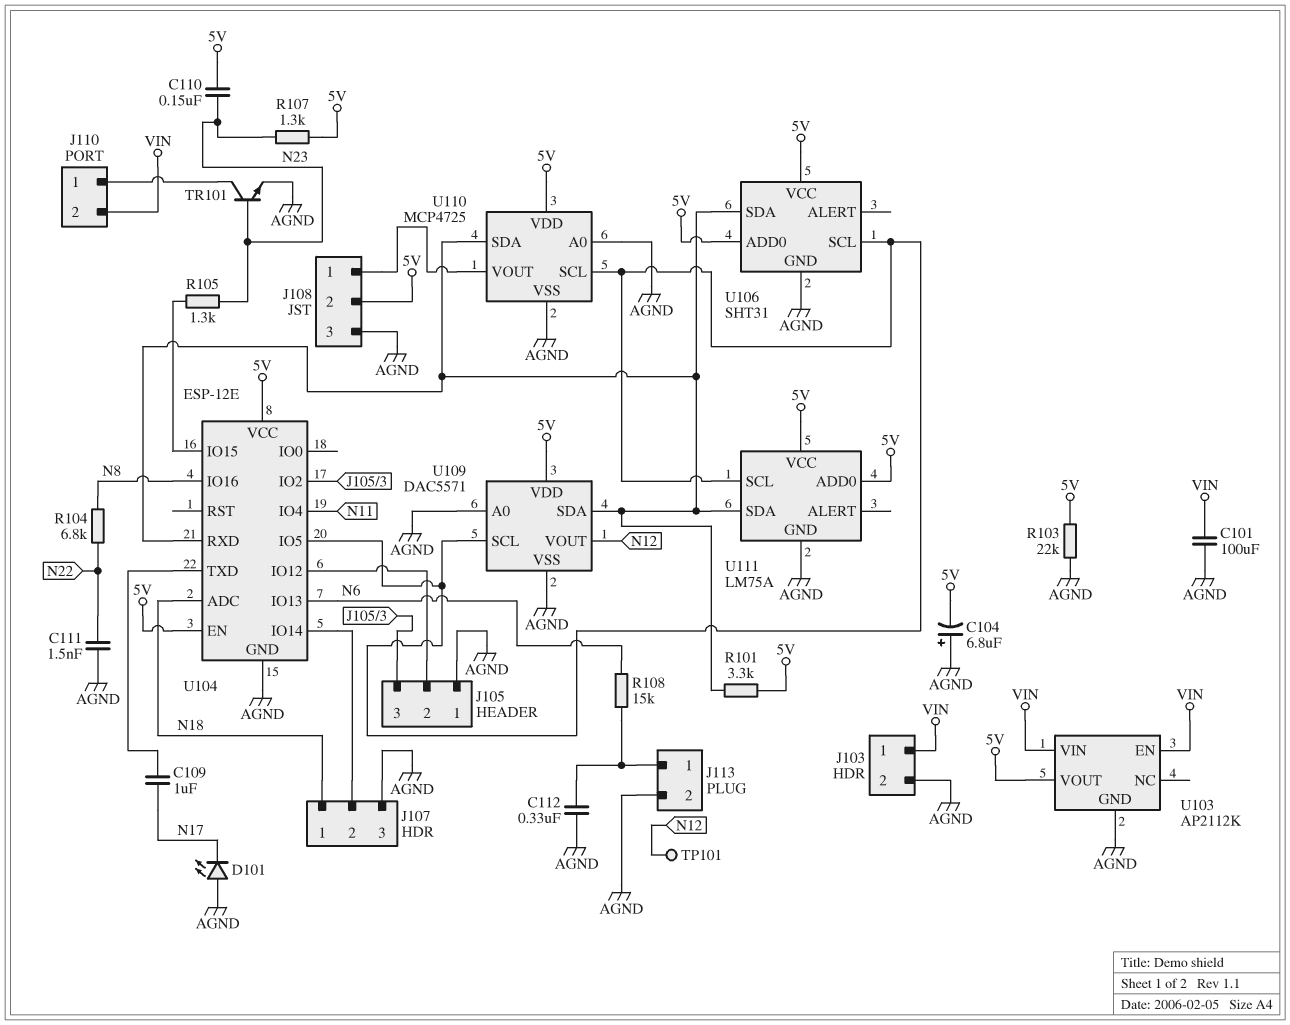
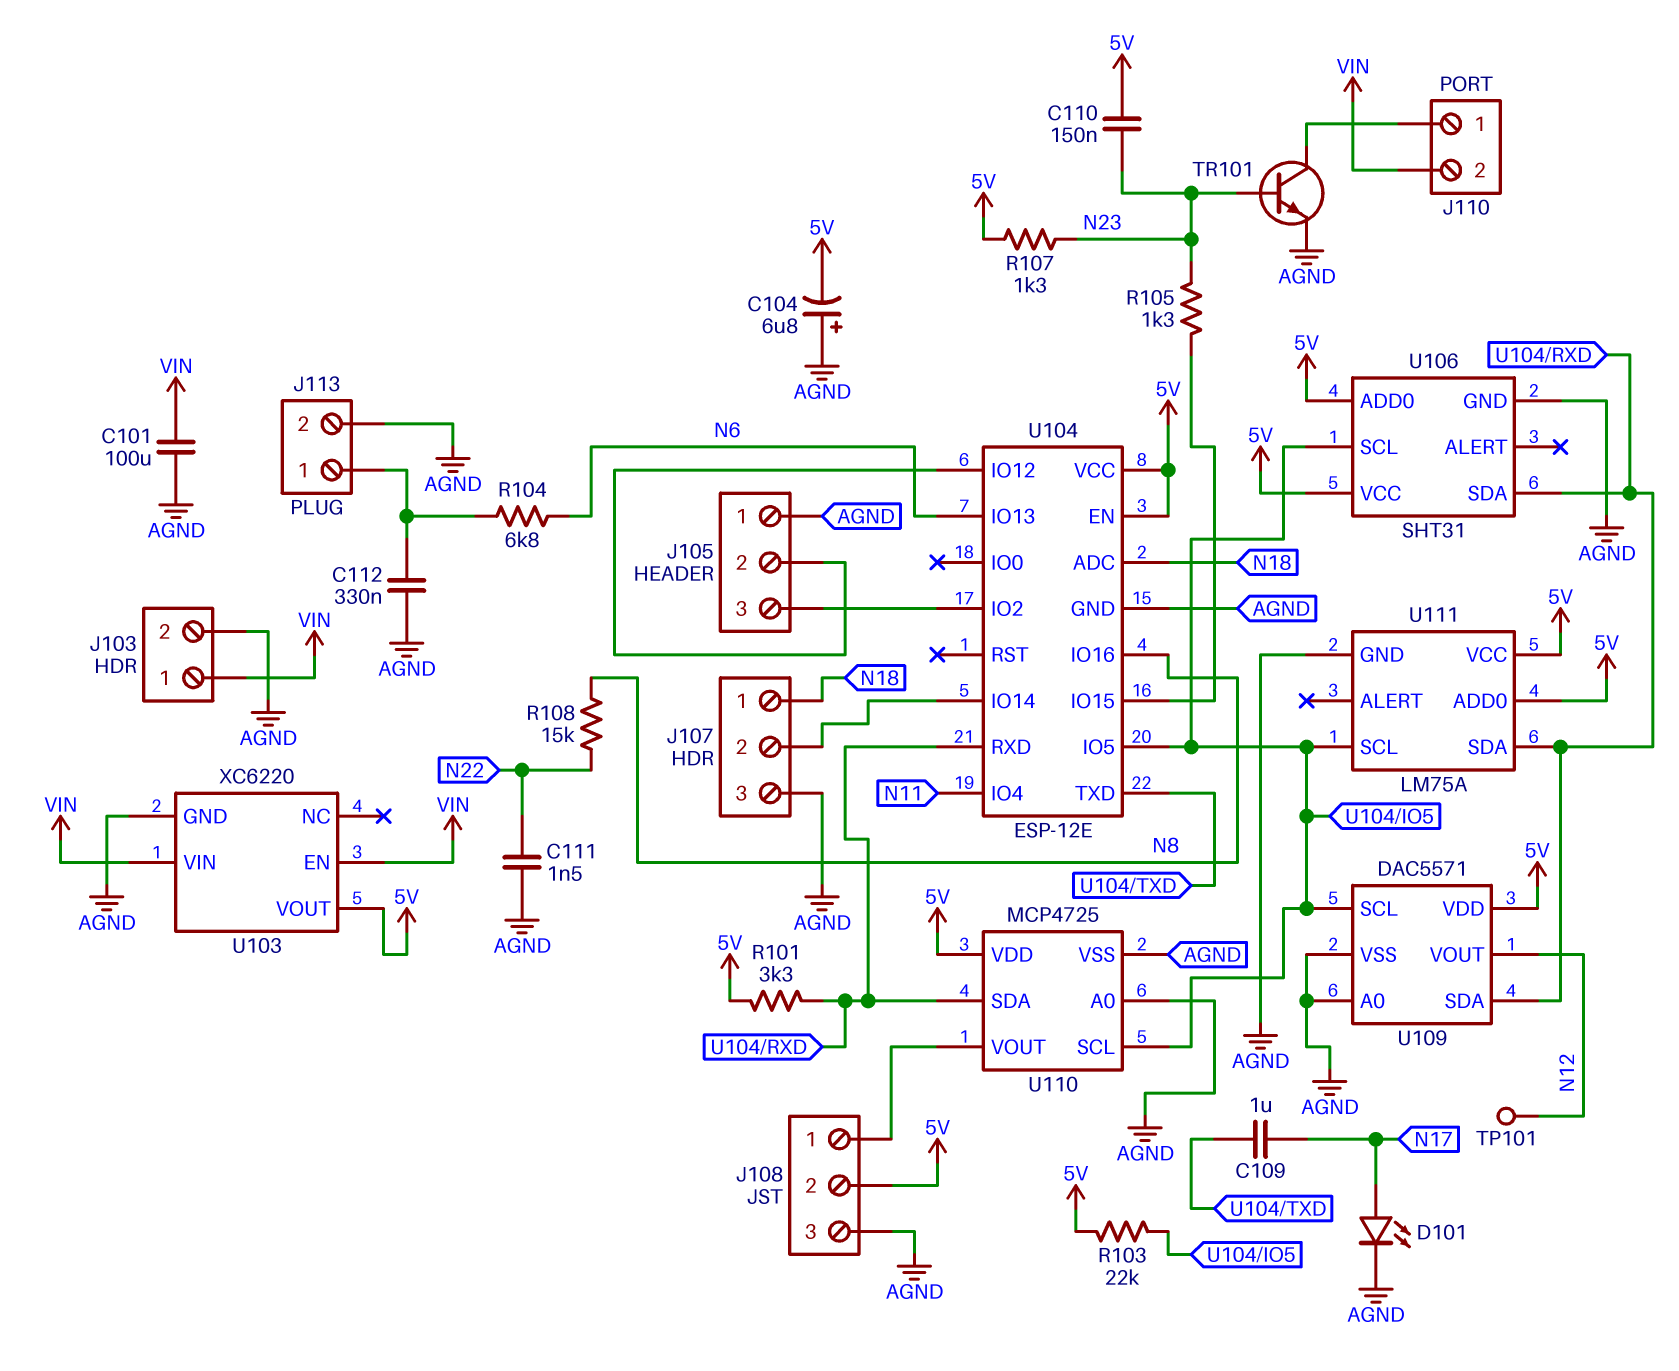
D101: LED (A AGND, K N17) -> LED (A N17, K AGND)
R103: 22k (5V, AGND) -> 22k (5V, U104/IO5)
R104: 6.8k (N8, N22) -> 6.8k (J113/1, N6)
R108: 15k (J113/1, N6) -> 15k (N8, N22)
U103: AP2112K -> XC6220

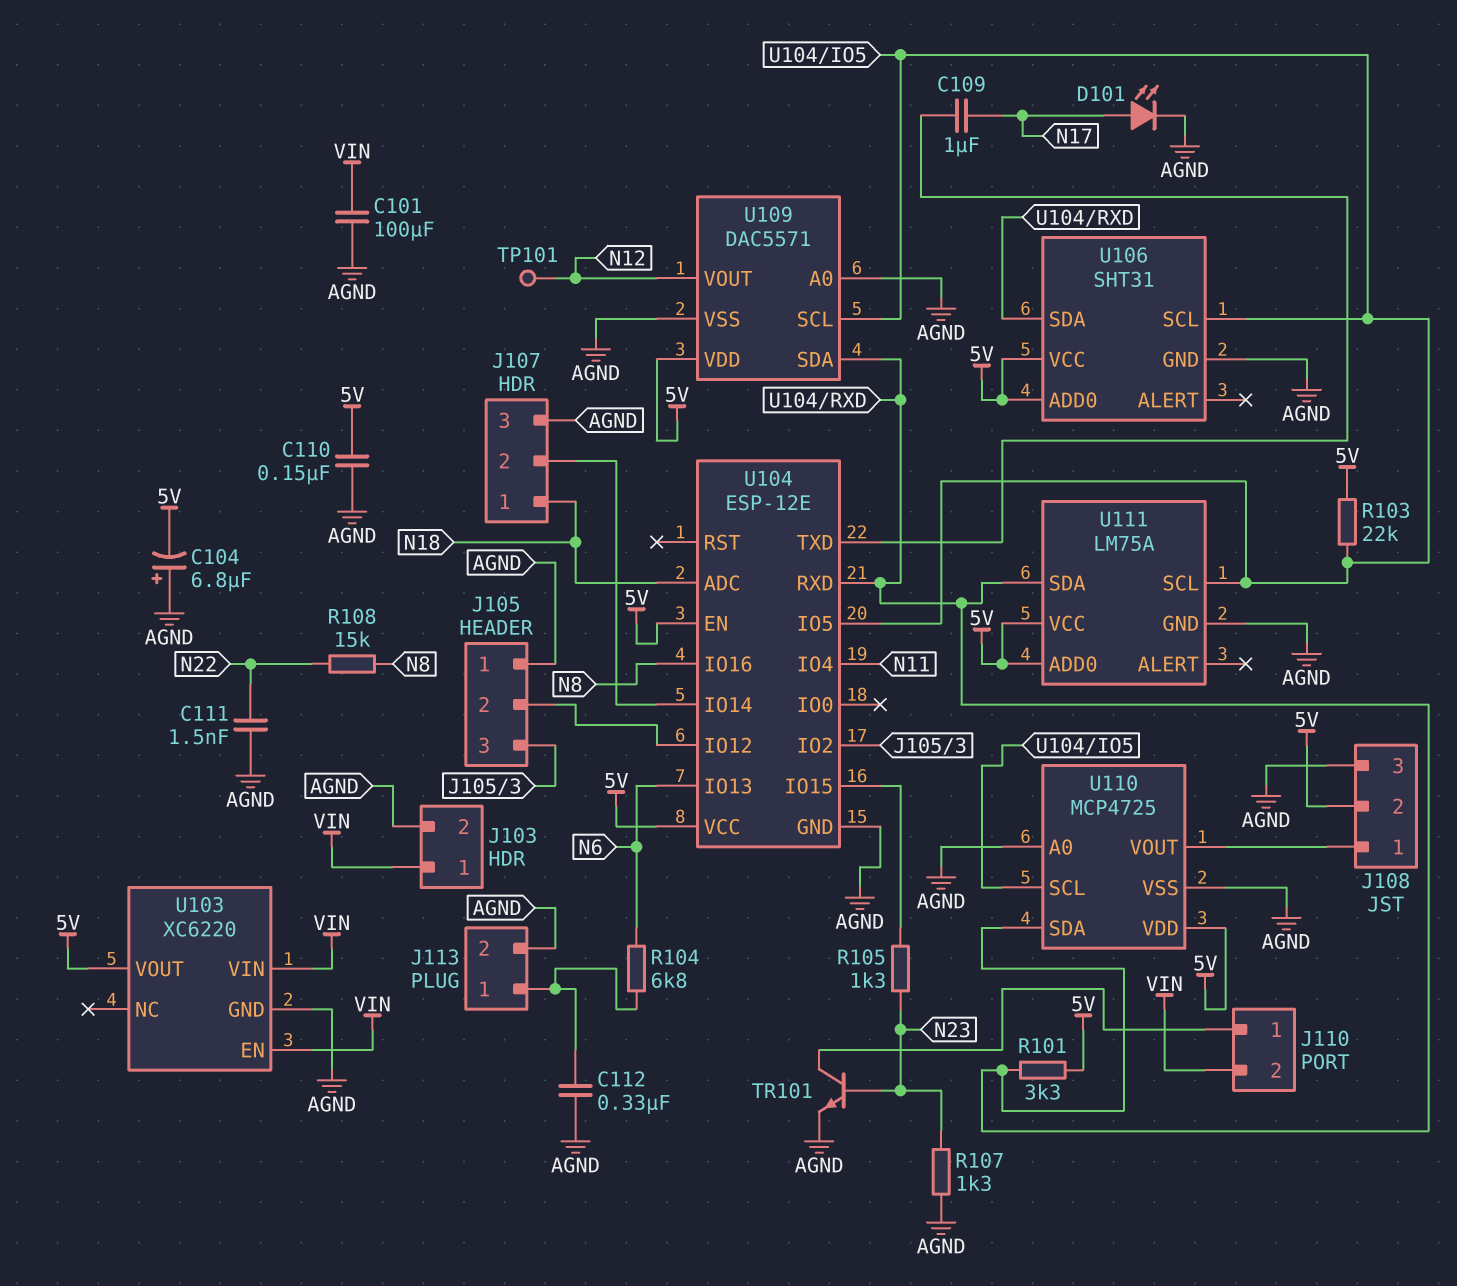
C110: 150nF (5V, N23) -> 150nF (5V, AGND)
R107: 1.3k (5V, N23) -> 1.3k (AGND, N23)

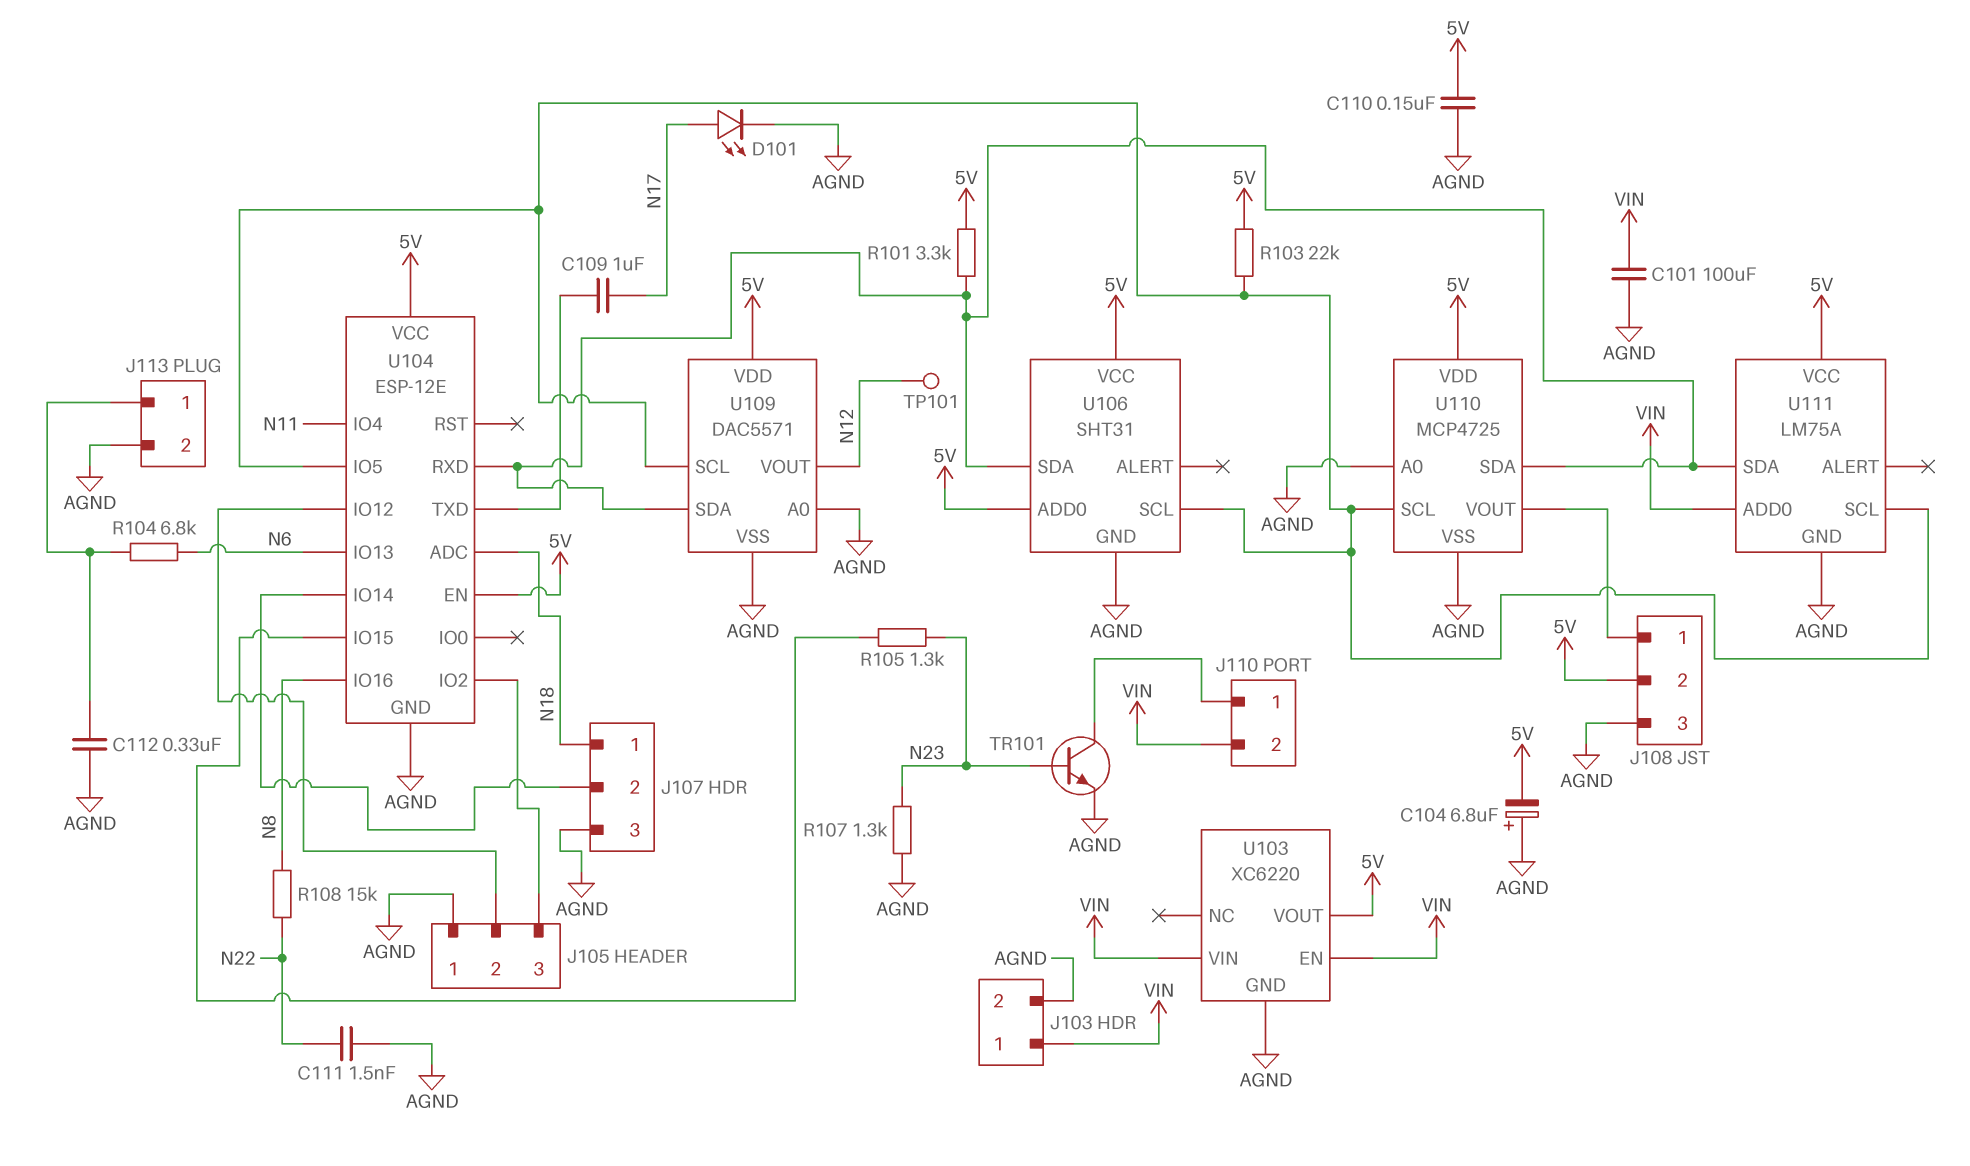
U111 pin ADD0: 5V -> VIN

